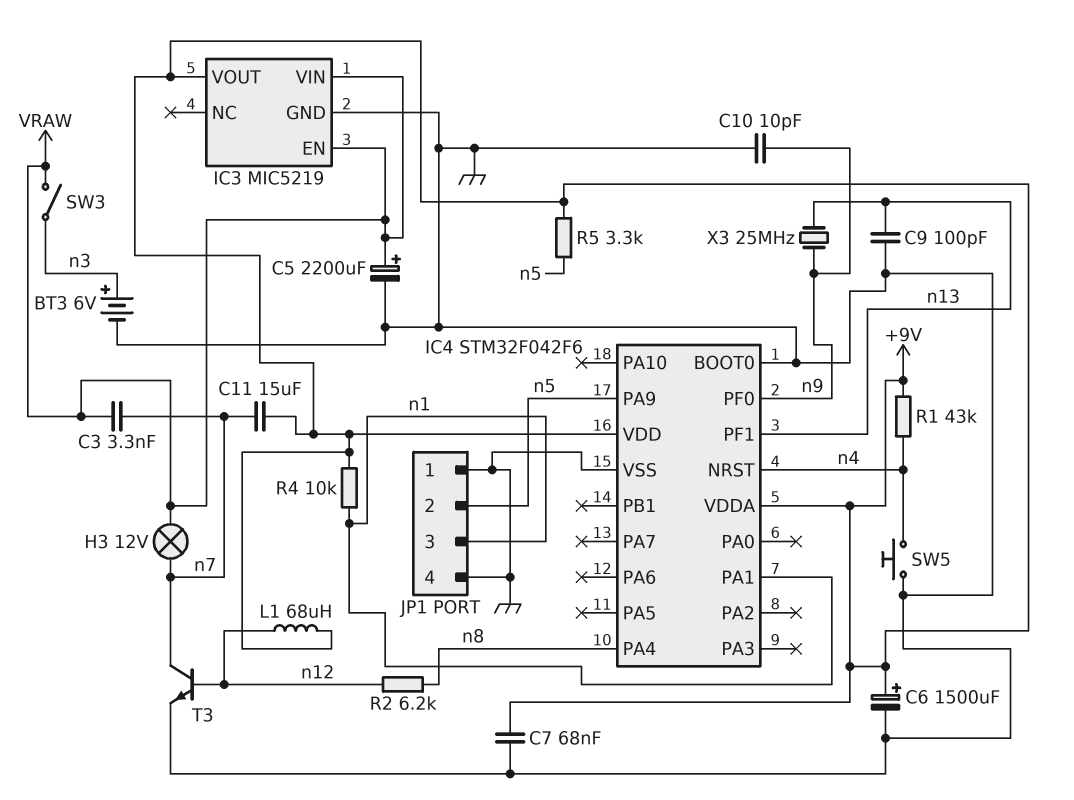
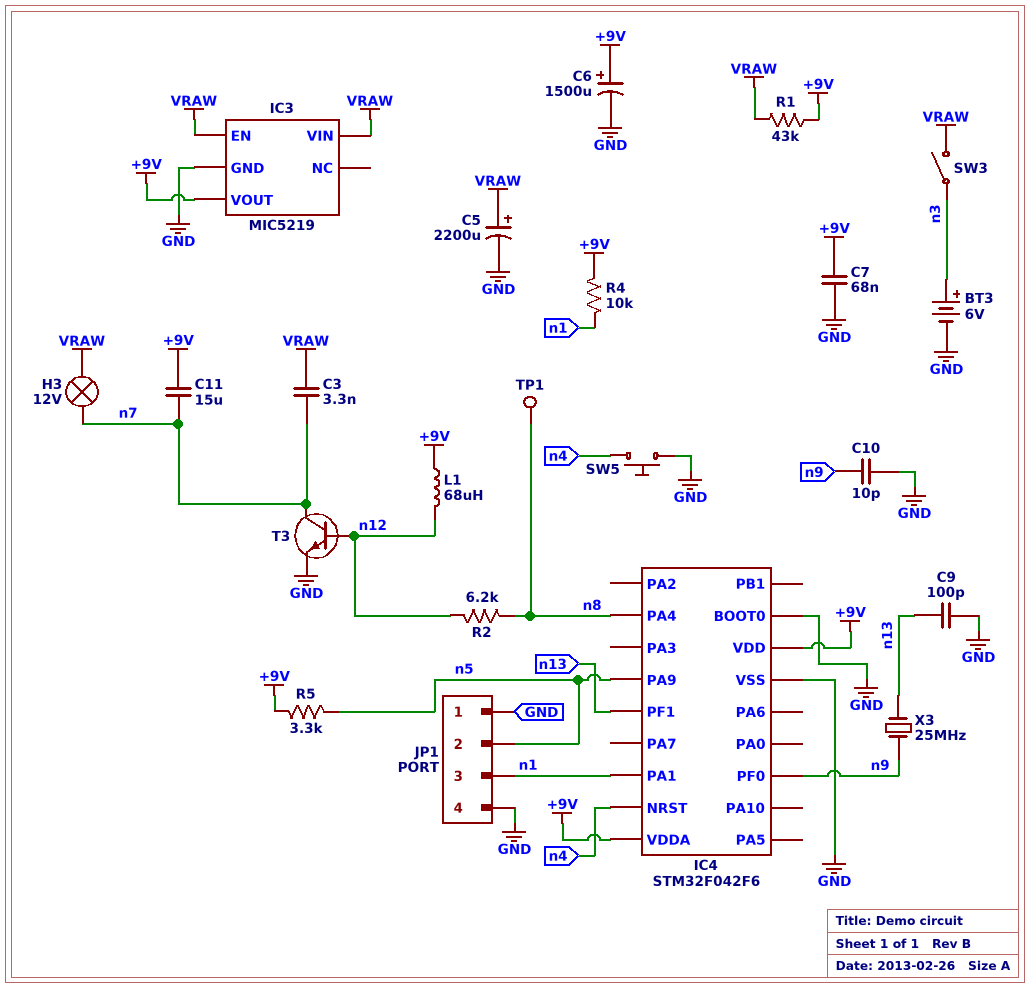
R1: 43k (+9V, n4) -> 43k (+9V, VRAW)
TP1: none -> test point (n8)

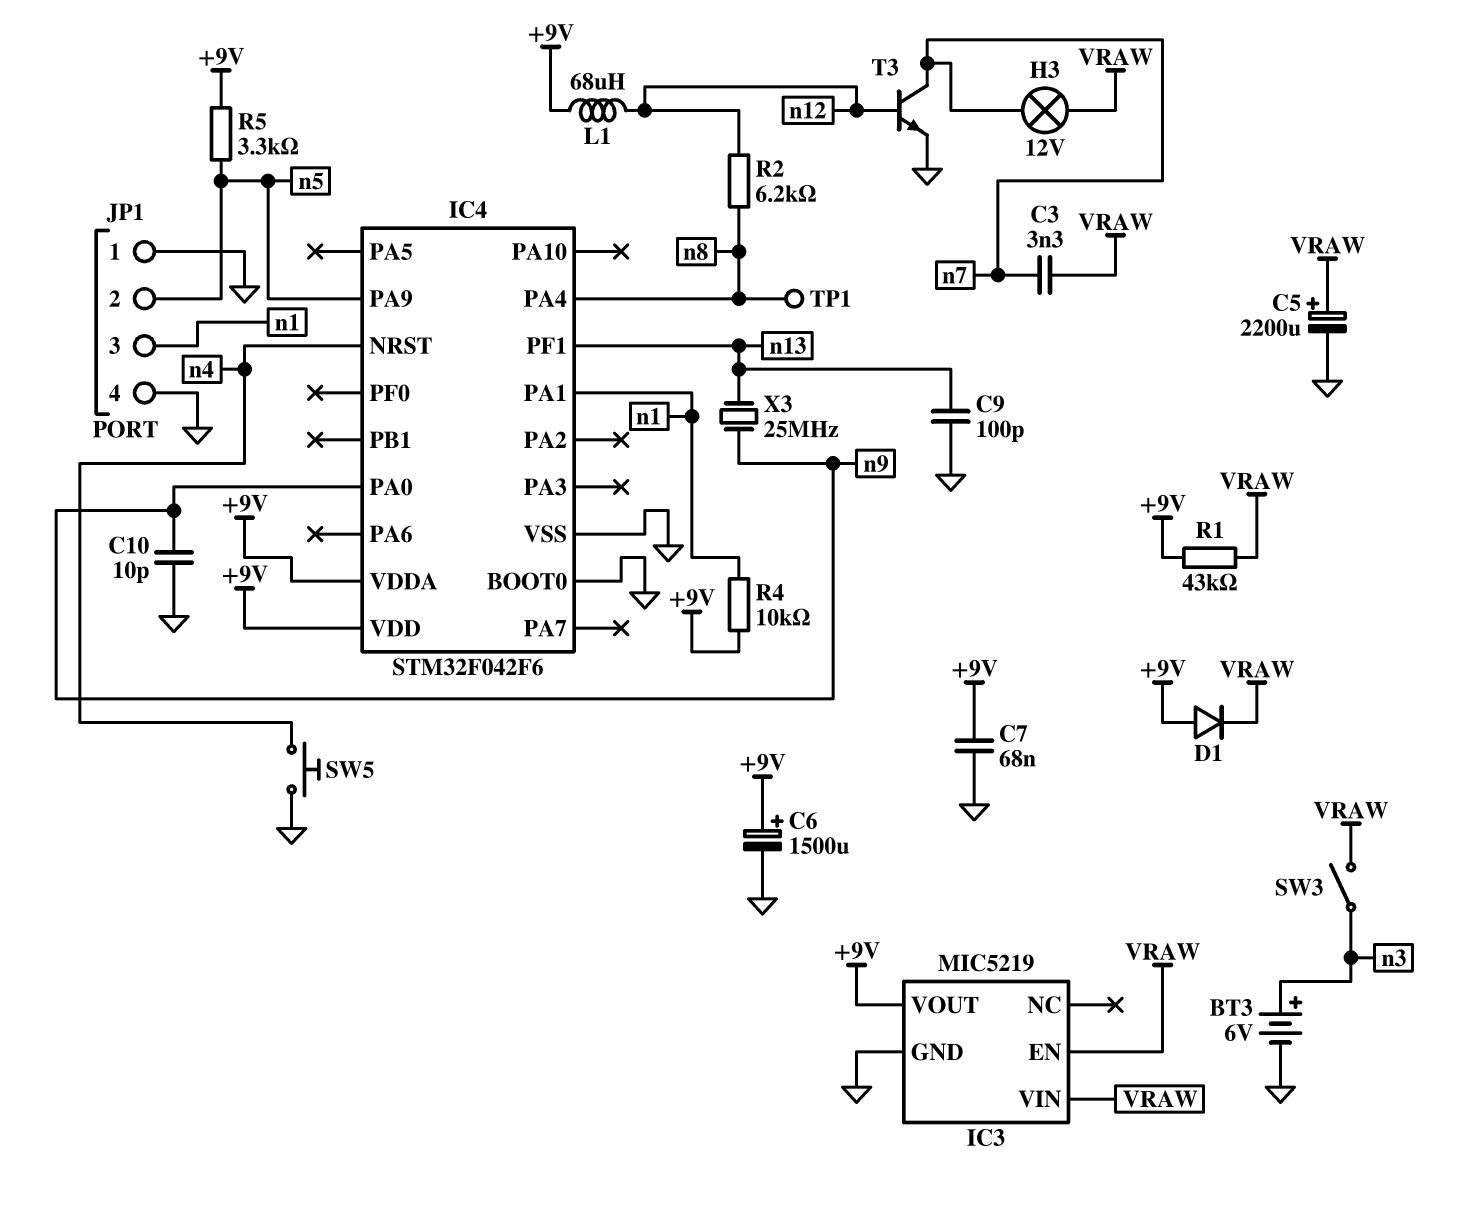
C11: 15uF (+9V, n7) -> none
D1: none -> diode (A +9V, K VRAW)
IC4 pin PA0: none -> n9
IC4 pin PF0: n9 -> none

